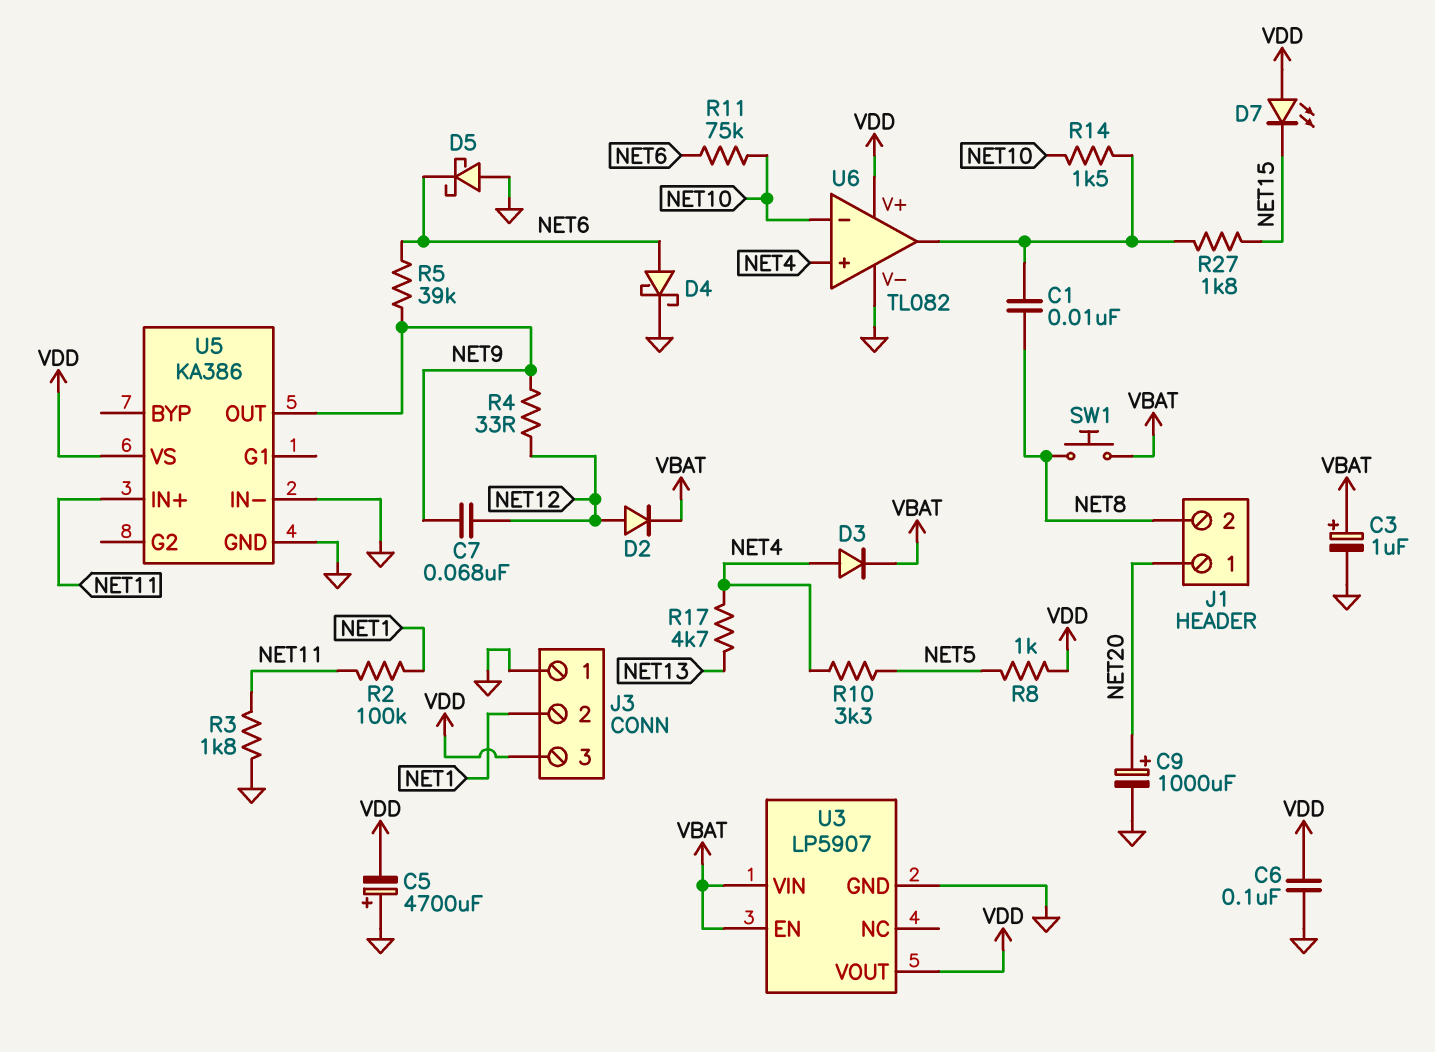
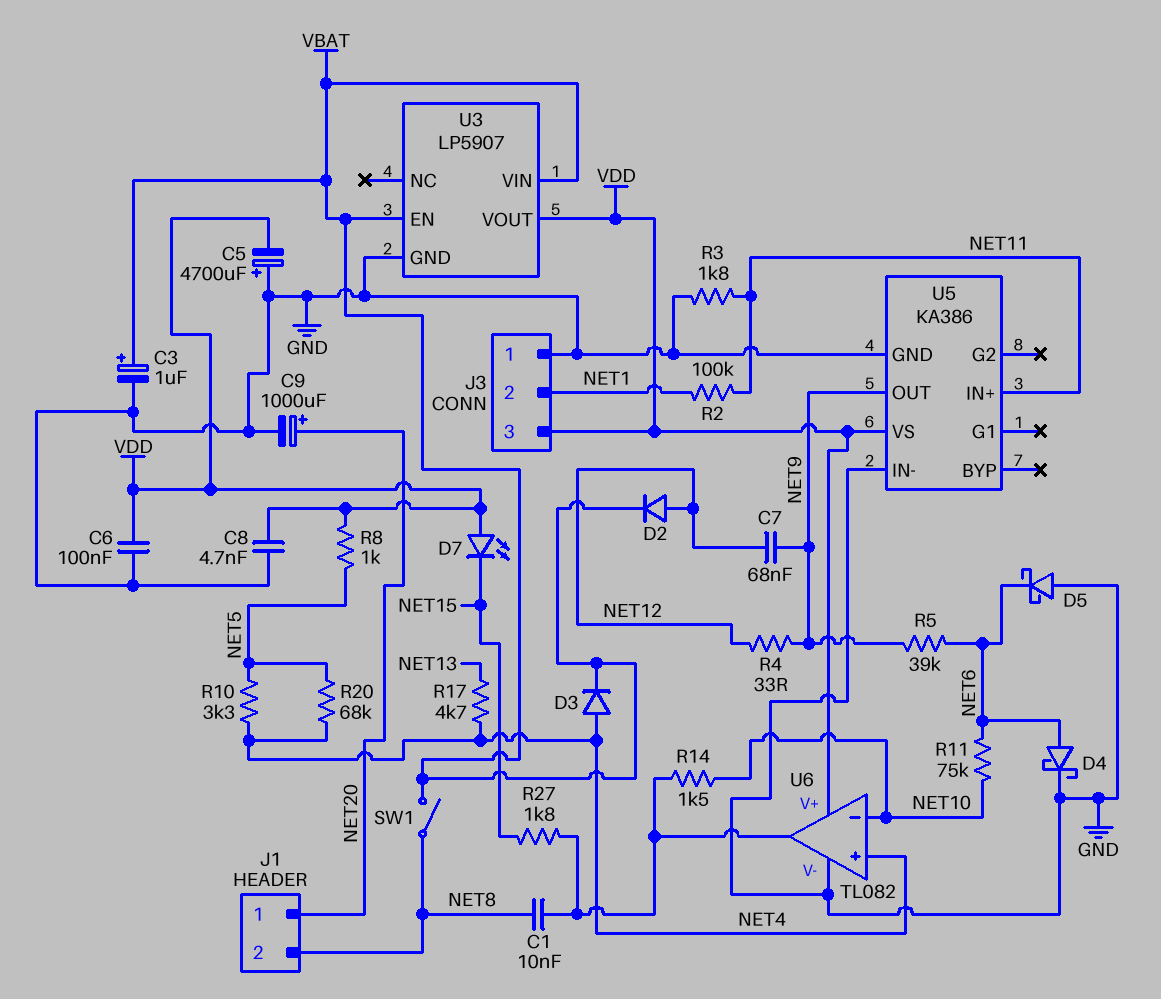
C8: none -> 4.7nF (GND, VDD)
R20: none -> 68k (NET4, NET5)
SW1: button (NET8, VBAT) -> switch (NET8, VBAT)

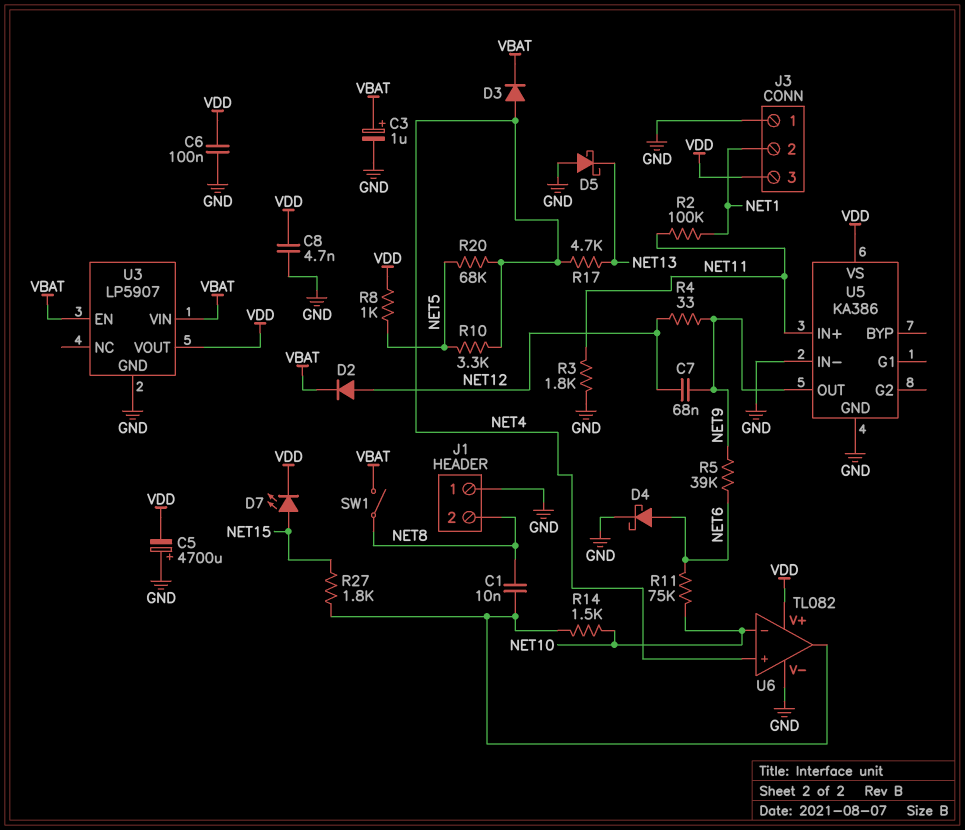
C9: 1000uF (plus NET20, minus GND) -> none
D5: schottky (A GND, K NET6) -> schottky (A GND, K NET13)
D7: LED (A VDD, K NET15) -> LED (A NET15, K VDD)
J1 pin 1: NET20 -> GND

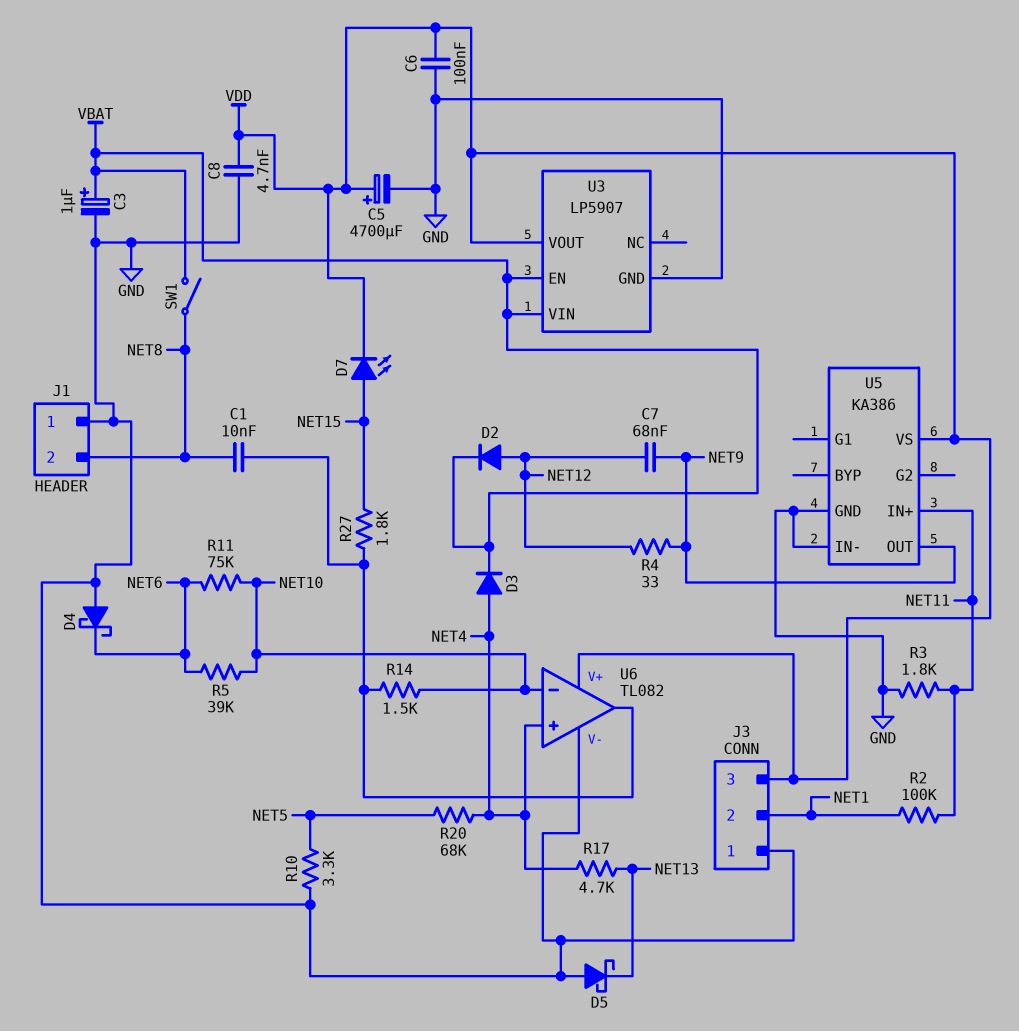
C5: 4700uF (plus GND, minus VDD) -> 4700uF (plus VDD, minus GND)
D4: schottky (A NET6, K GND) -> schottky (A GND, K NET6)
R5: 39k (NET6, NET9) -> 39k (NET6, NET10)
R8: 1k (NET5, VDD) -> none
R10: 3.3k (NET4, NET5) -> 3.3k (GND, NET5)

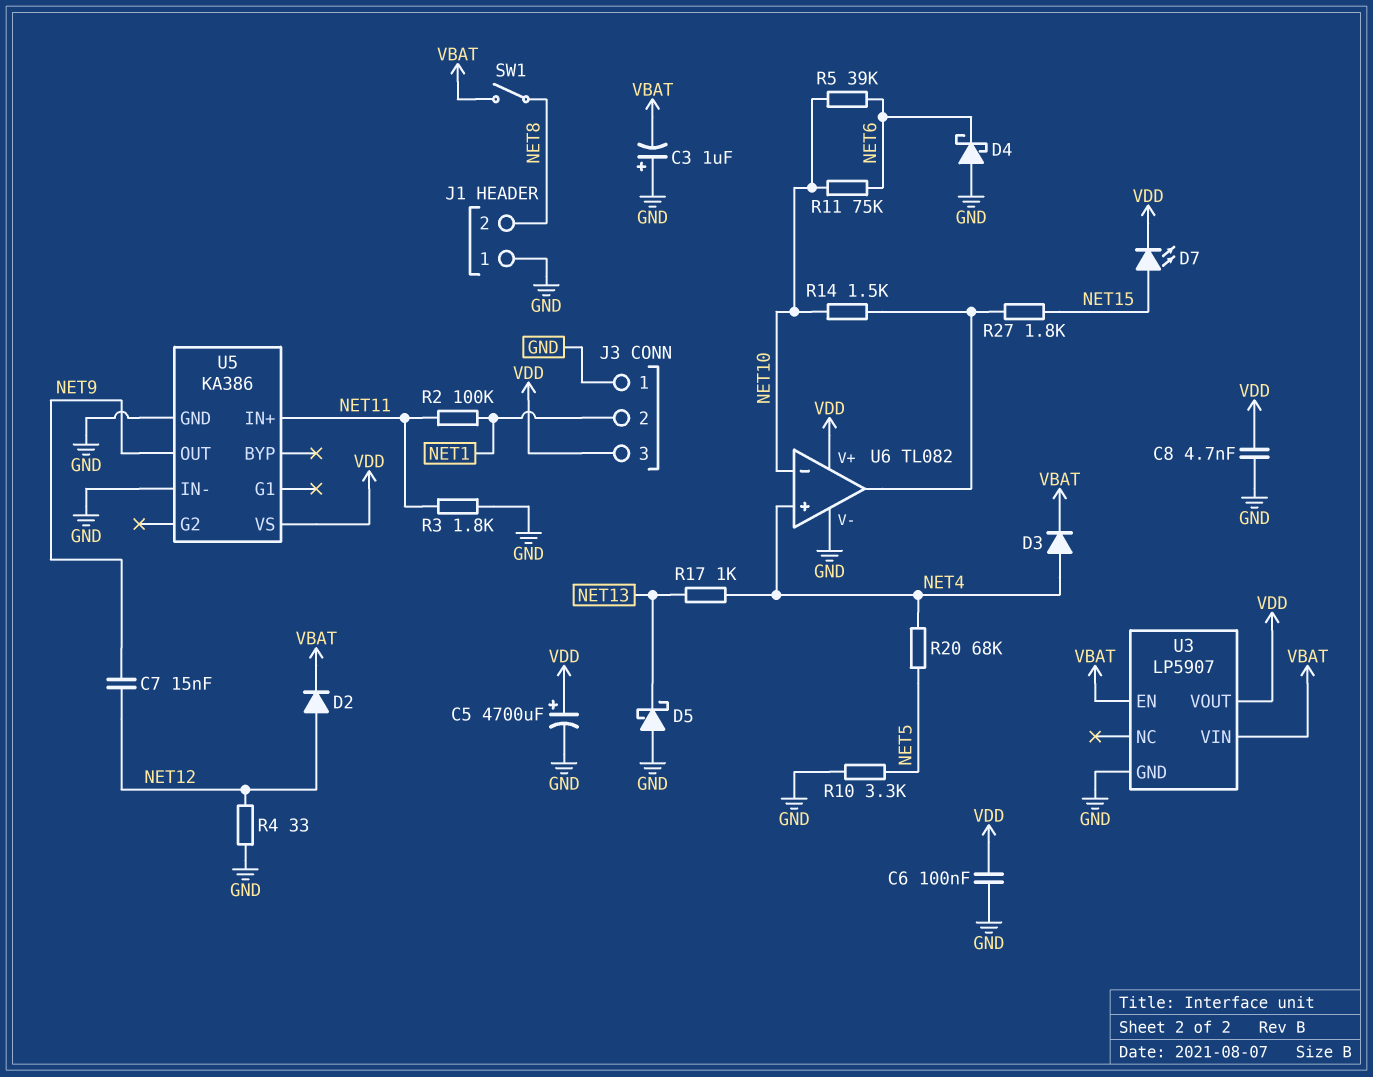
C1: 10nF (NET8, U6/out) -> none
C3: 1uF (plus VBAT, minus GND) -> 1uF (plus GND, minus VBAT)
C7: 68nF (NET9, NET12) -> 15nF (NET9, NET12)
R4: 33 (NET9, NET12) -> 33 (GND, NET12)
R17: 4.7k (NET4, NET13) -> 1k (NET4, NET13)

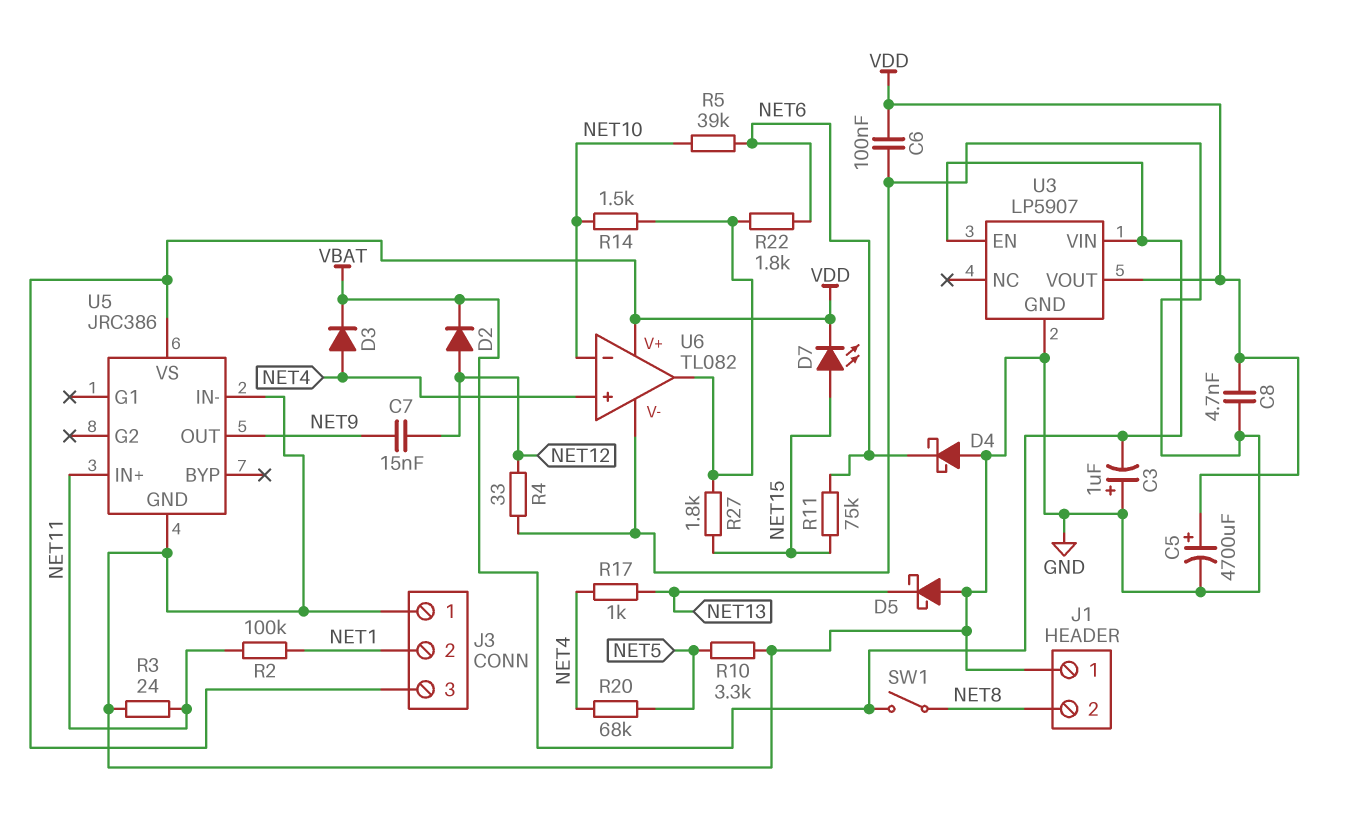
R3: 1.8k (GND, NET11) -> 24 (GND, NET11)
R11: 75k (NET6, NET10) -> 75k (NET6, NET15)
R22: none -> 1.8k (NET6, U6/out)
U5: KA386 -> JRC386

